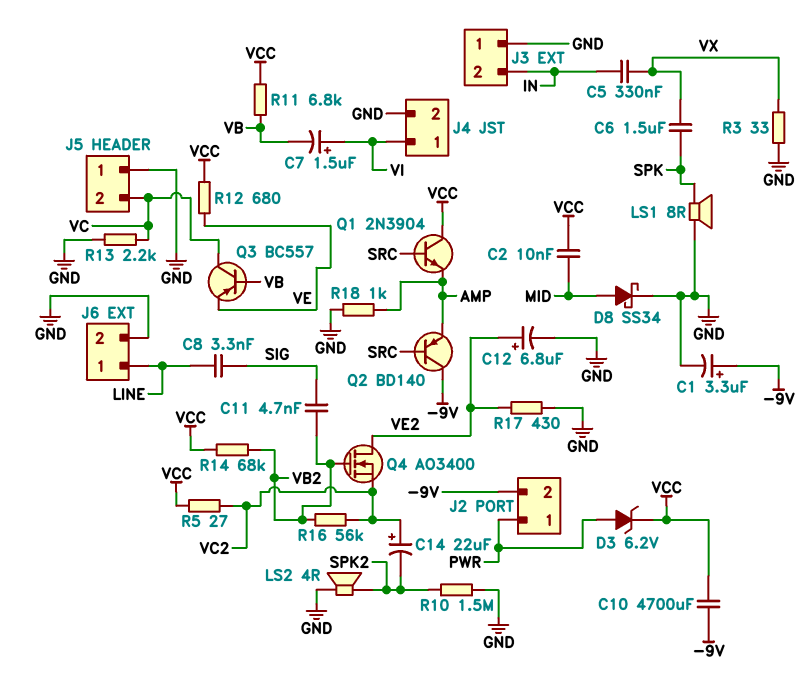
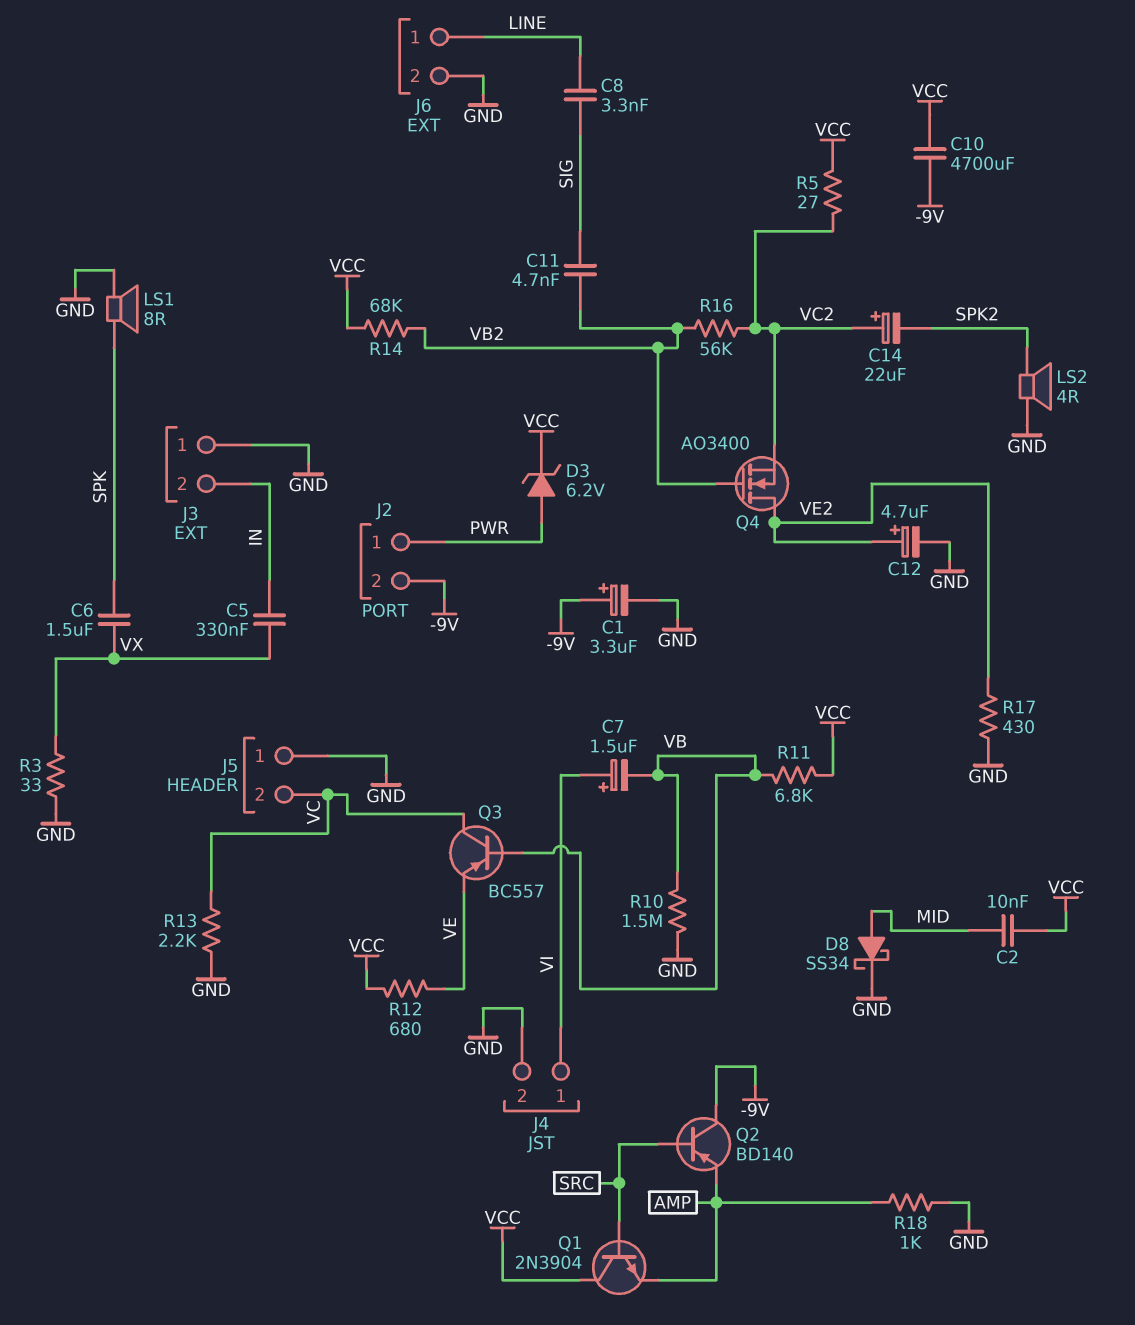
C12: 6.8uF (plus VE2, minus GND) -> 4.7uF (plus VE2, minus GND)
R10: 1.5M (GND, SPK2) -> 1.5M (GND, VB)

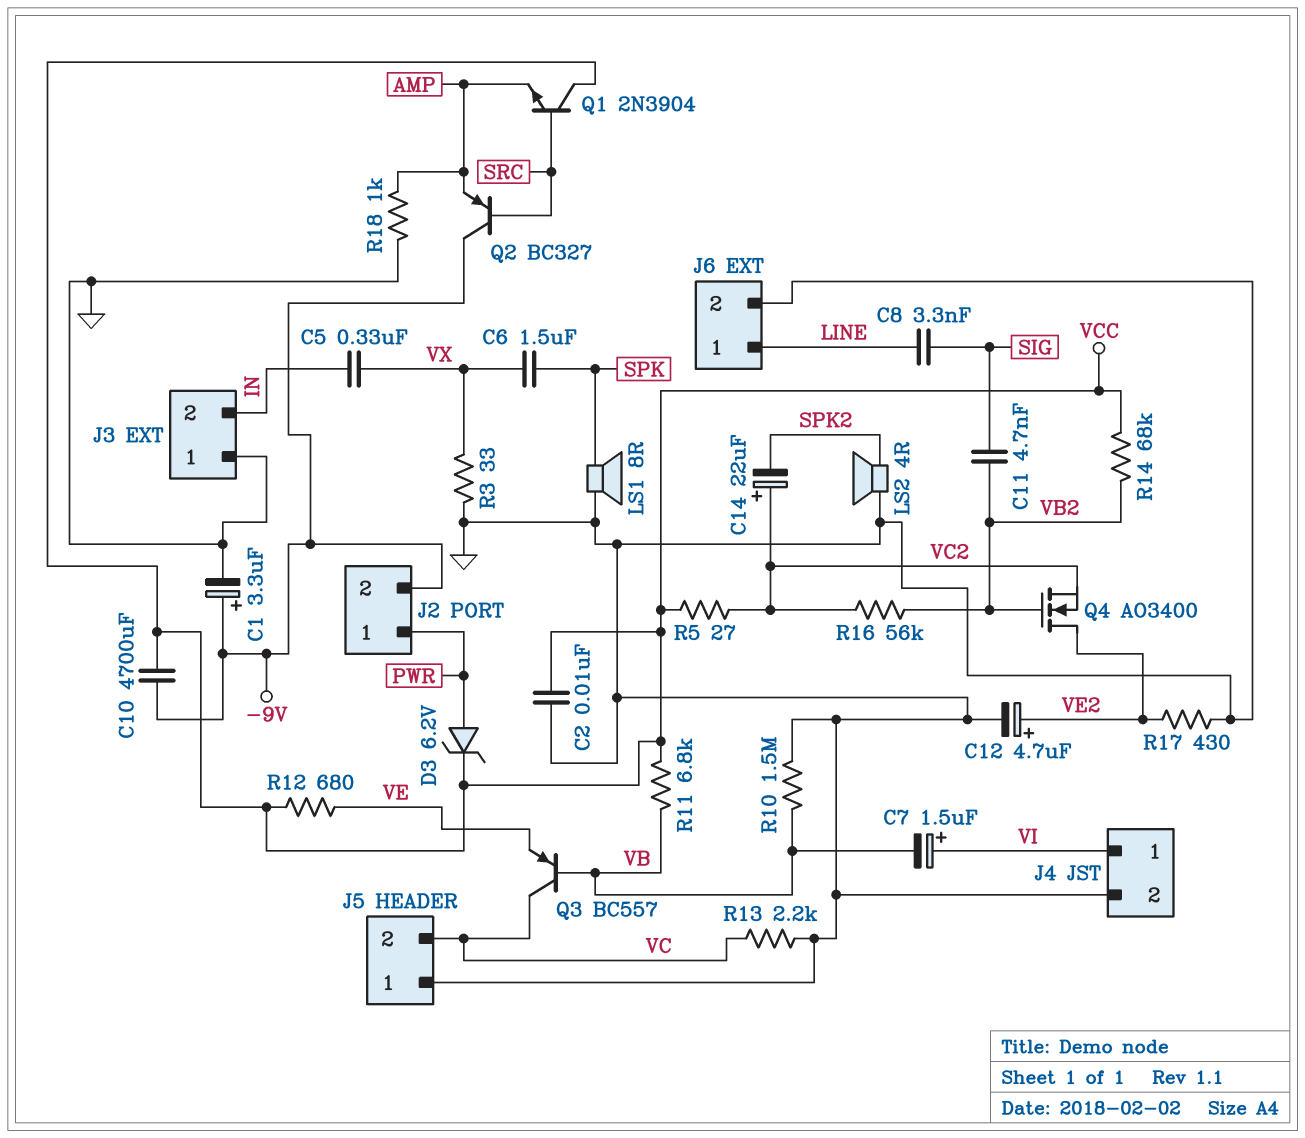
C2: 10nF (MID, VCC) -> 10nF (GND, VCC)
D8: schottky SS34 (A MID, K GND) -> none
Q2: PNP BD140 (B SRC, C -9V, E AMP) -> PNP BC327 (B SRC, C -9V, E AMP)

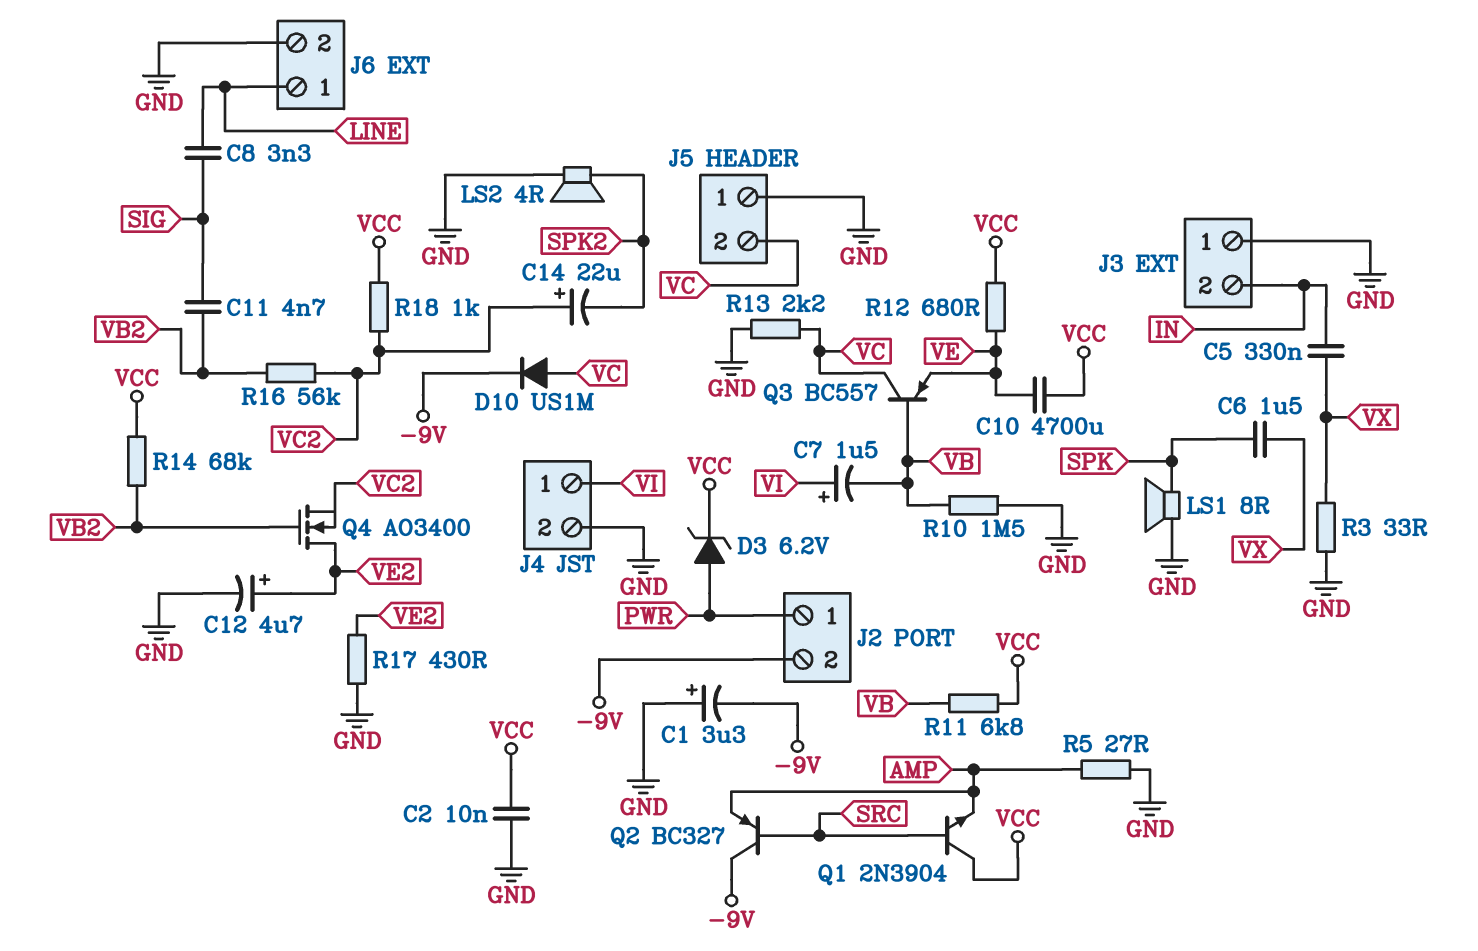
C1: 3.3uF (plus -9V, minus GND) -> 3.3uF (plus GND, minus -9V)
C10: 4700uF (-9V, VCC) -> 4700uF (VCC, VE)
D10: none -> diode US1M (A VC, K -9V)
R5: 27 (VC2, VCC) -> 27 (AMP, GND)
R18: 1k (AMP, GND) -> 1k (VC2, VCC)

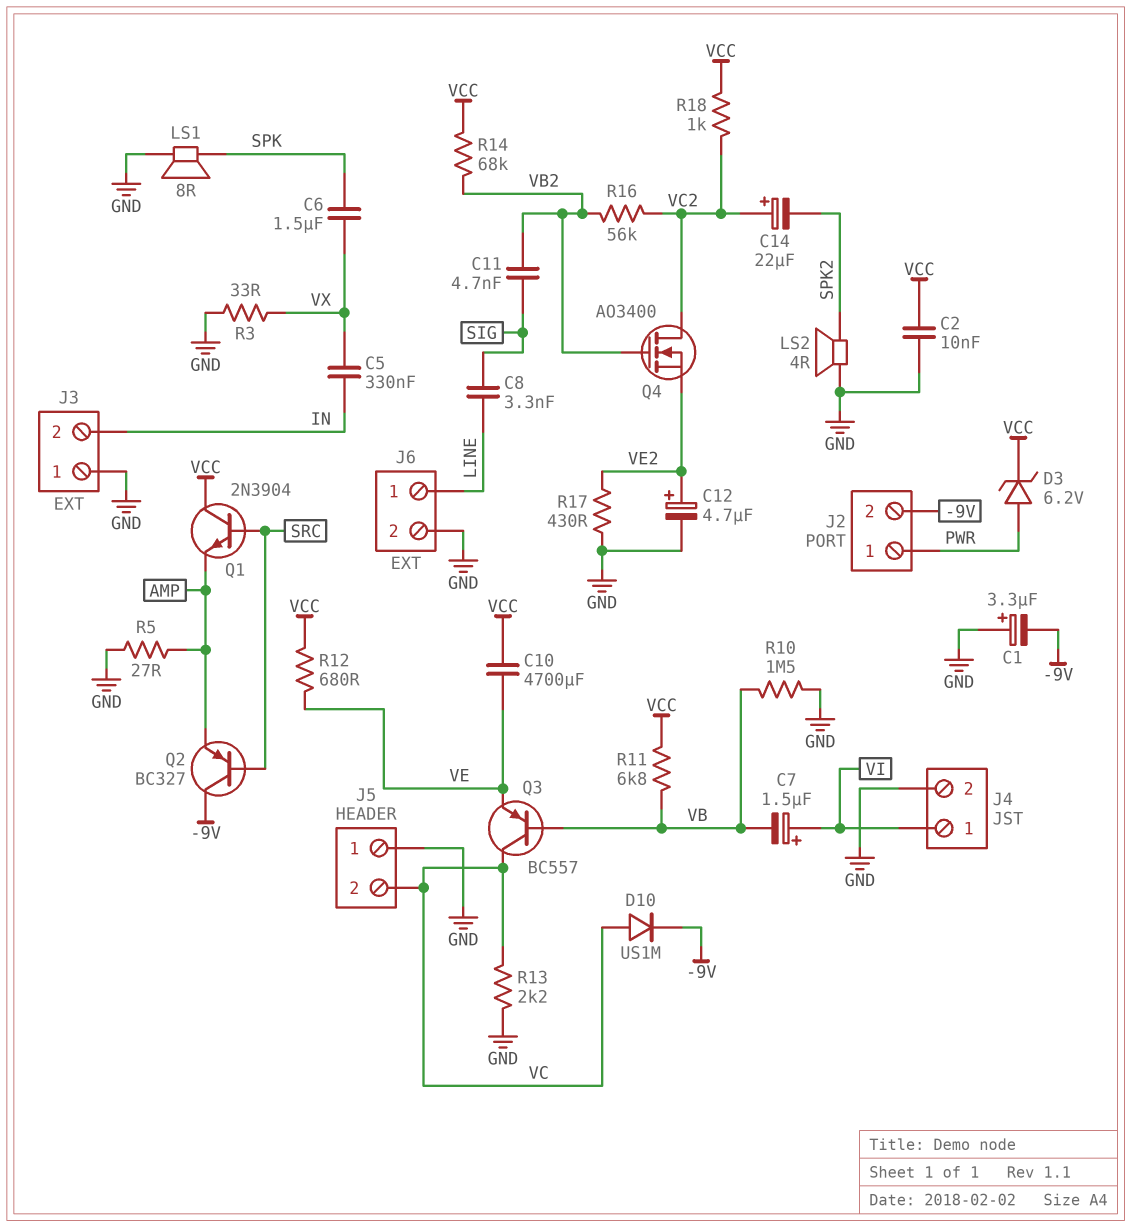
Q4: NMOS AO3400 (G VB2, D VE2, S VC2) -> NMOS AO3400 (G VB2, D VC2, S VE2)

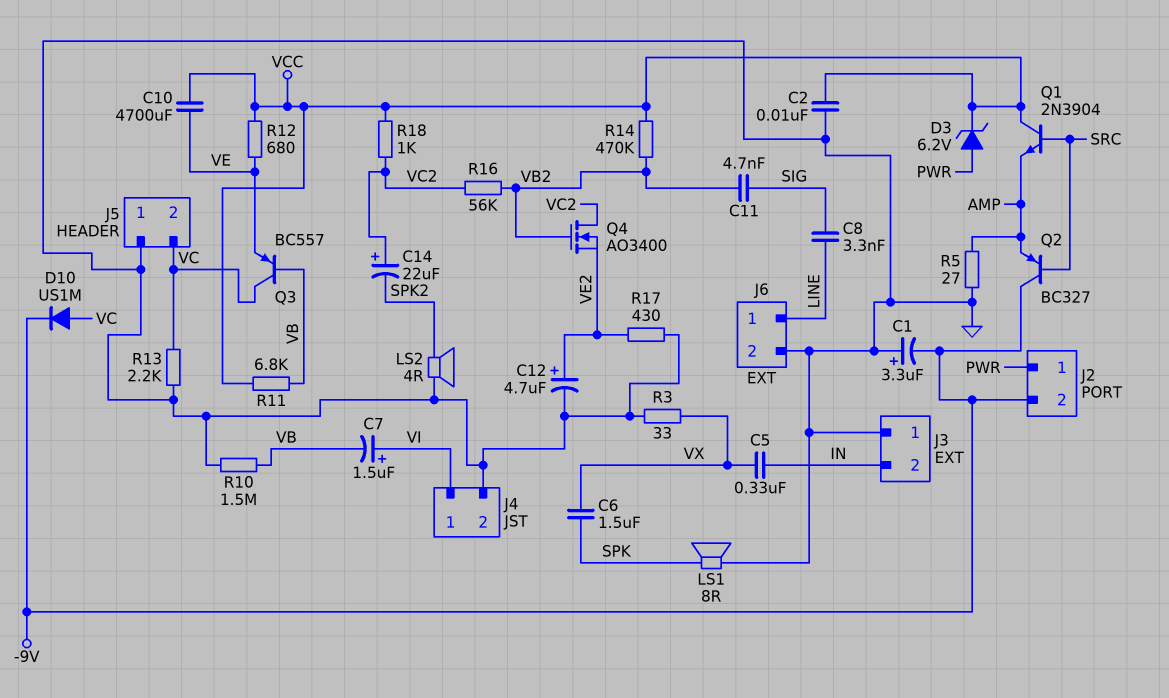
R14: 68k (VB2, VCC) -> 470k (VB2, VCC)

